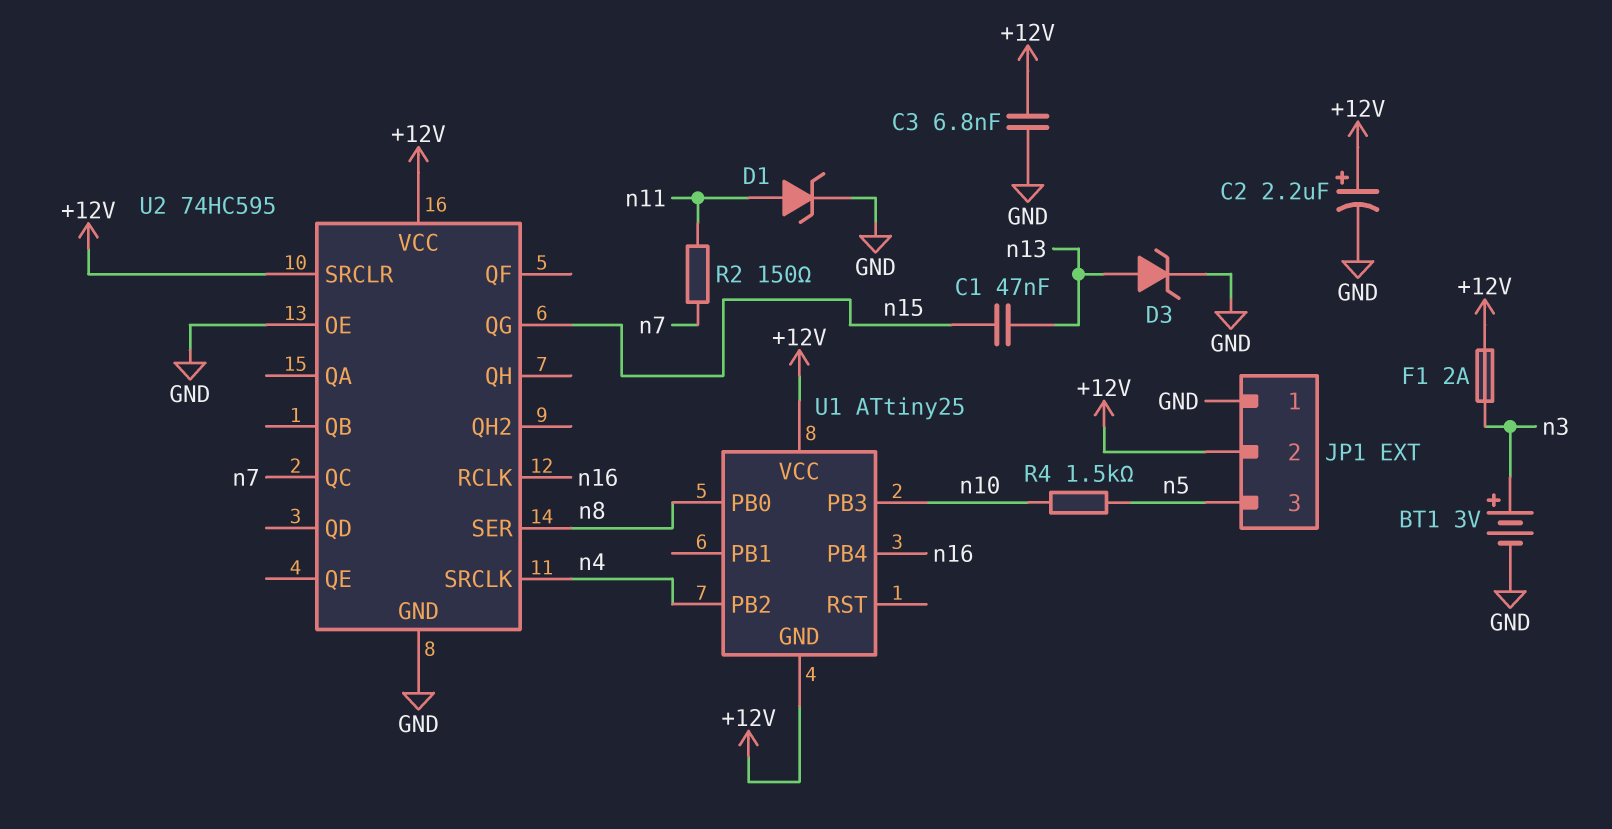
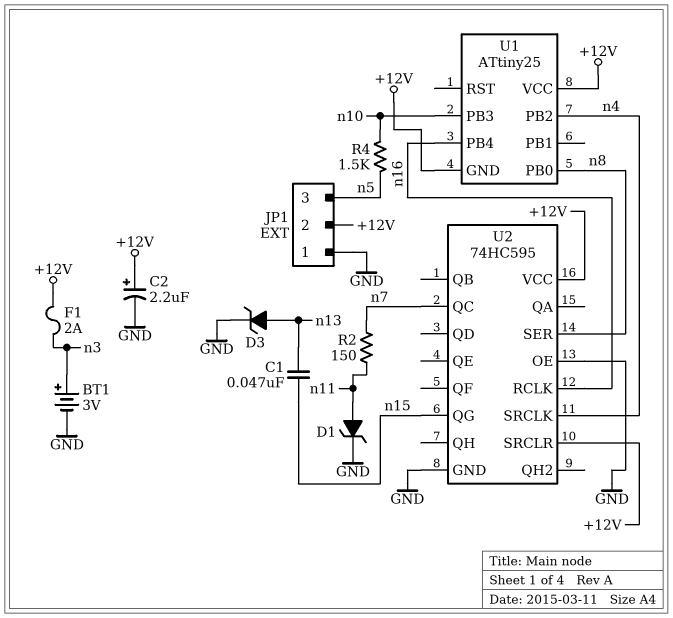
C3: 6.8nF (+12V, GND) -> none

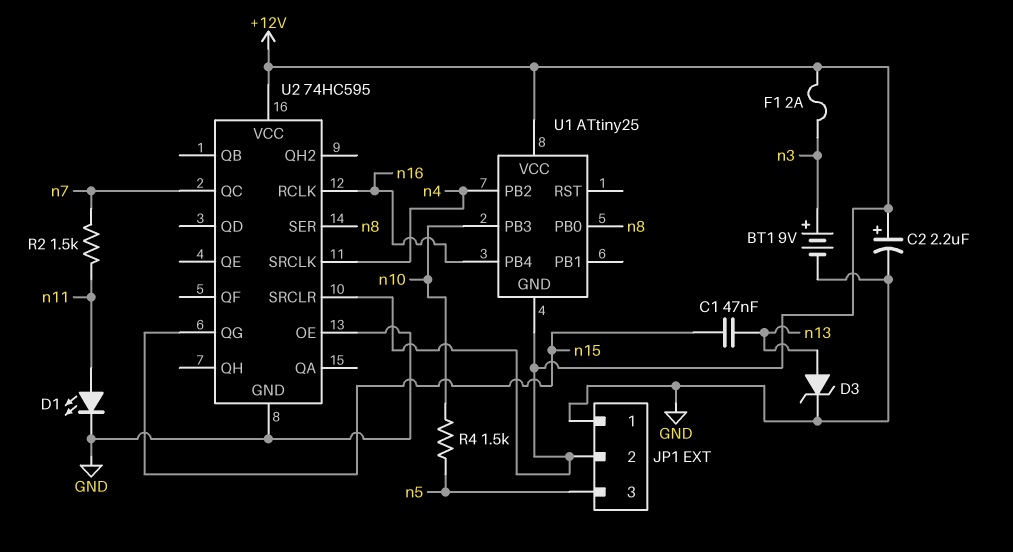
BT1: 3V (plus n3, minus GND) -> 9V (plus n3, minus GND)
D1: zener (A n11, K GND) -> LED (A n11, K GND)
R2: 150 (n7, n11) -> 1.5k (n7, n11)

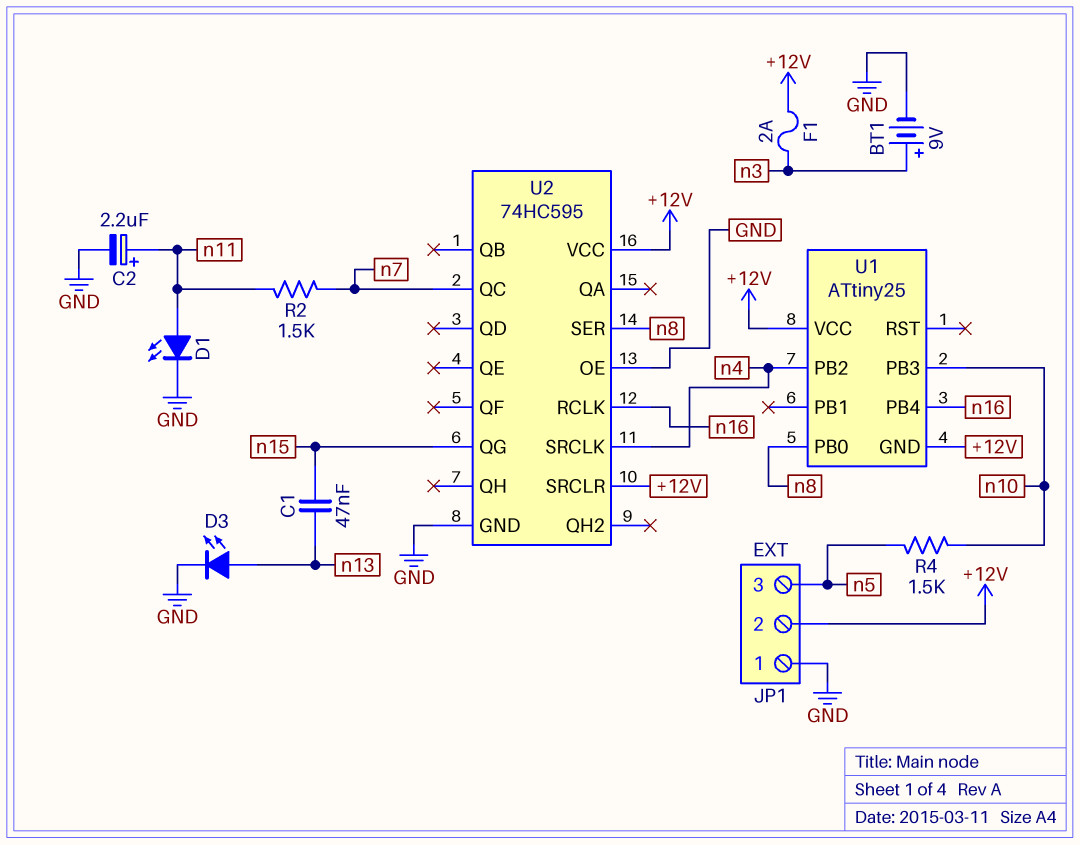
C2: 2.2uF (plus +12V, minus GND) -> 2.2uF (plus n11, minus GND)
D3: zener (A n13, K GND) -> LED (A n13, K GND)

